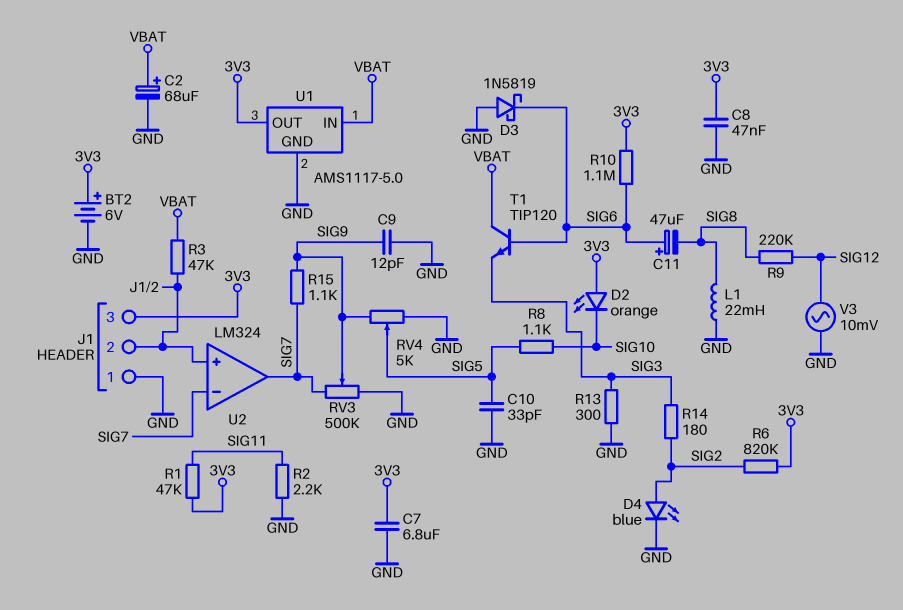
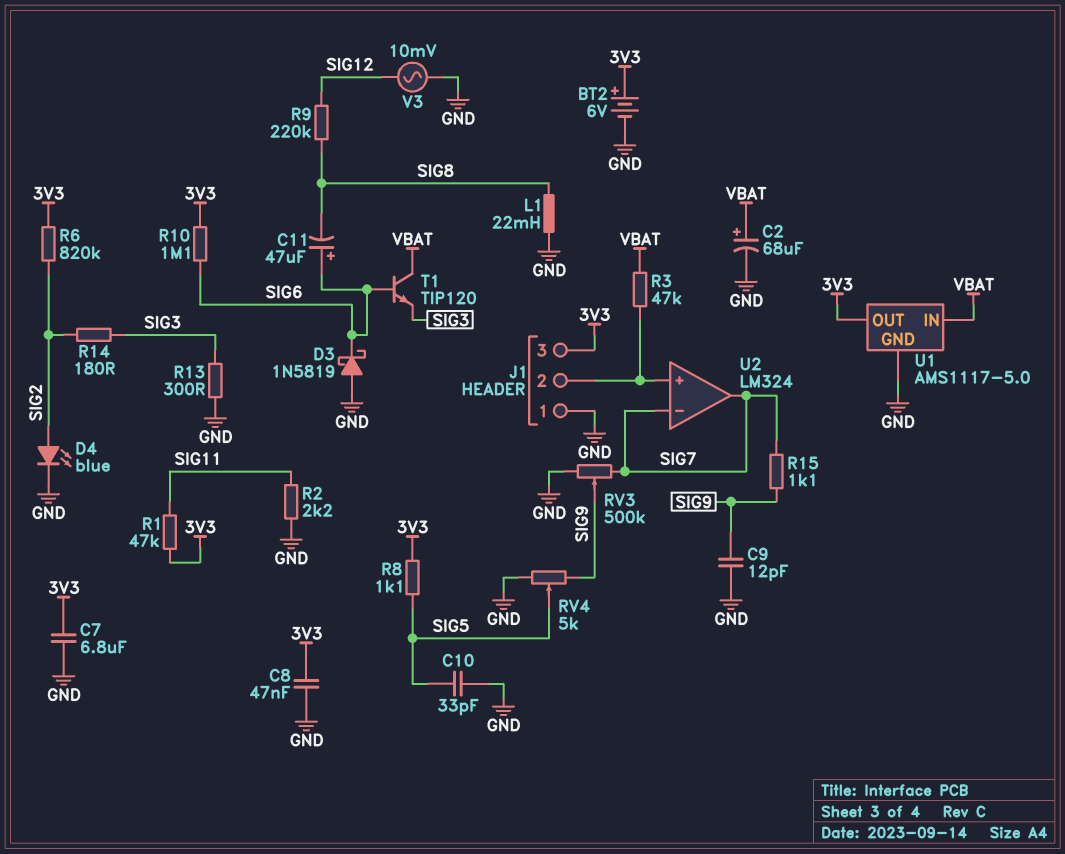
D2: LED orange (A 3V3, K SIG10) -> none
R8: 1.1k (SIG5, SIG10) -> 1.1k (3V3, SIG5)

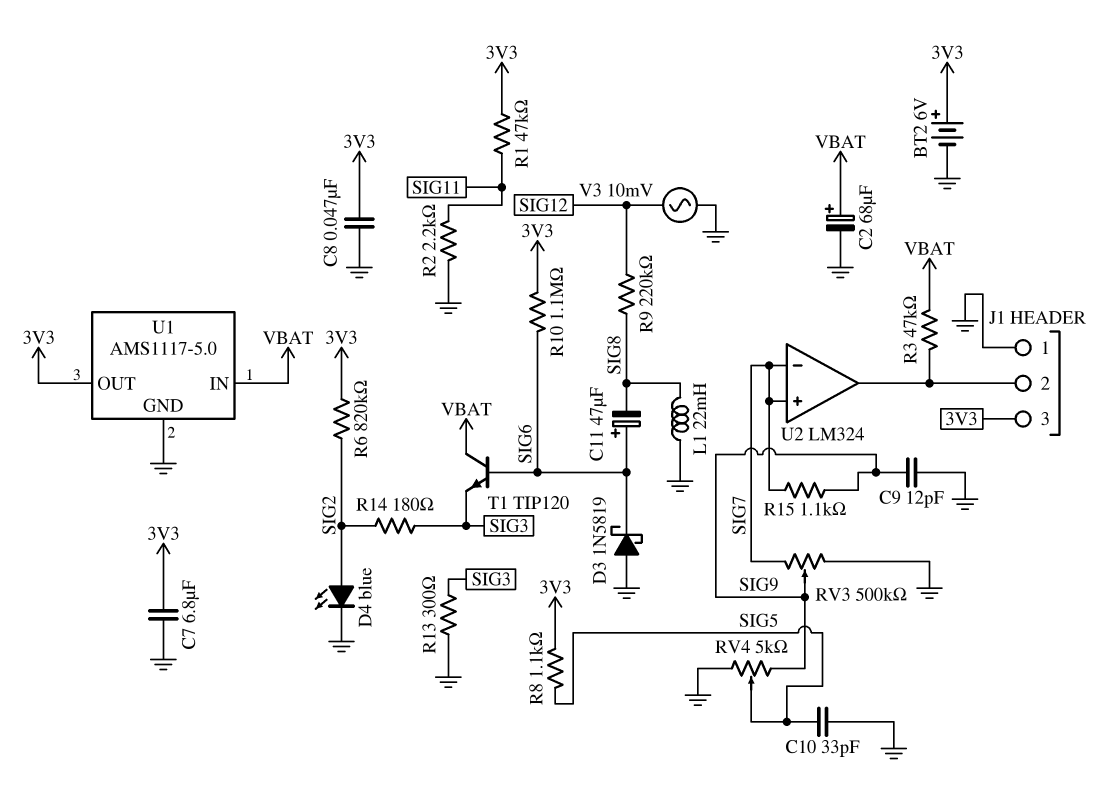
U2 pin in+: J1/2 -> SIG7
U2 pin out: SIG7 -> J1/2

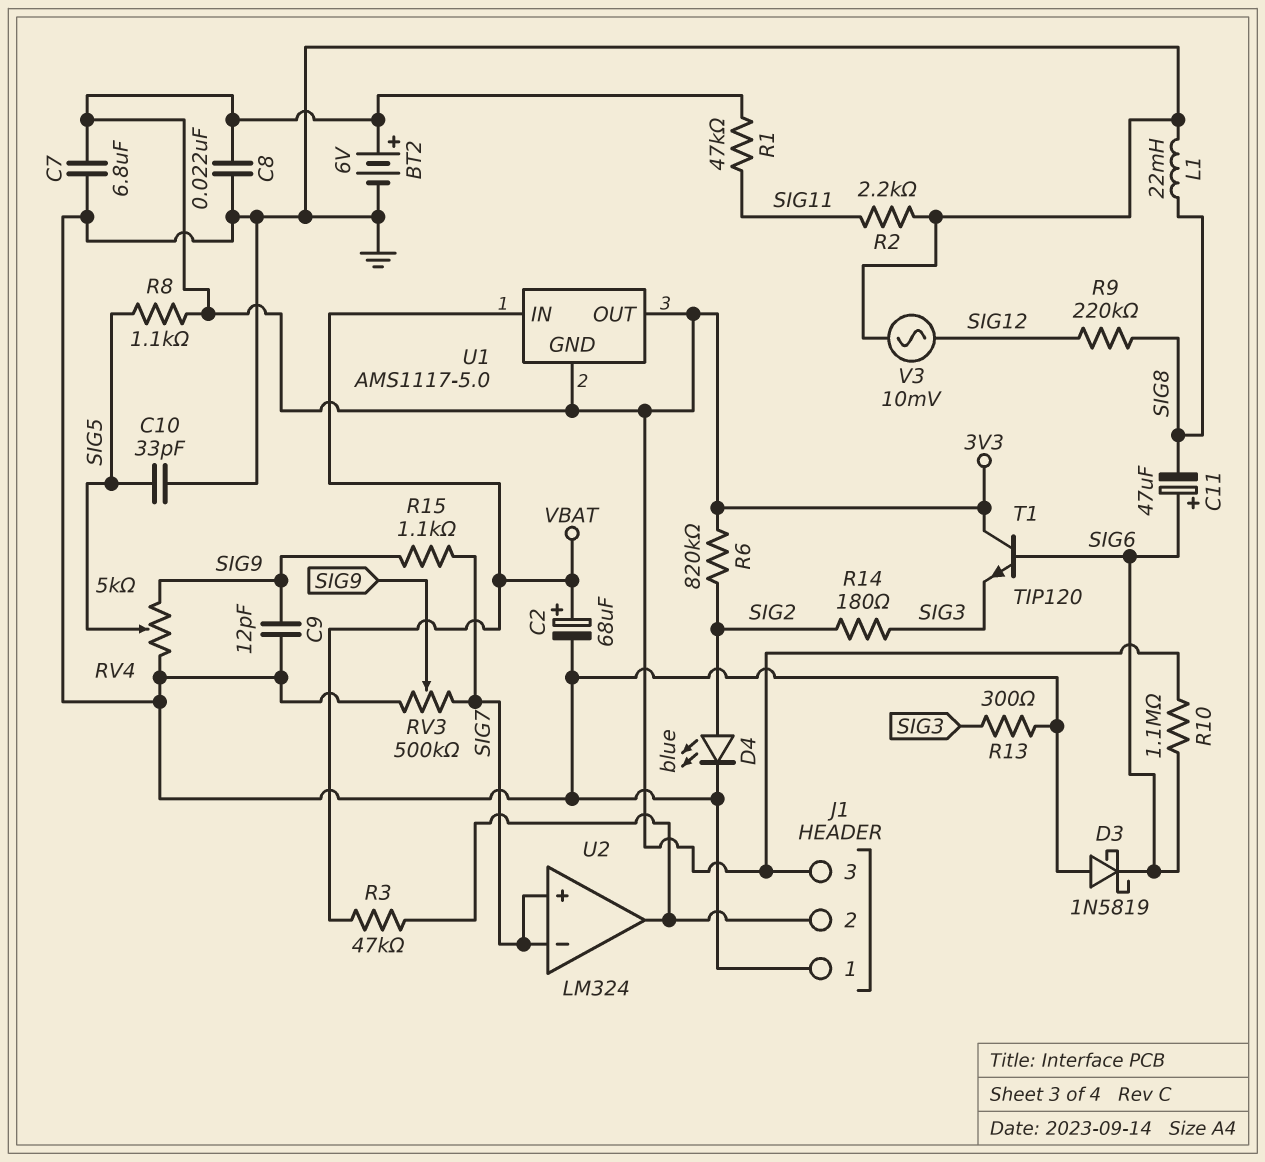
C8: 47nF (3V3, GND) -> 22nF (3V3, GND)
T1: NPN TIP120 (B SIG6, C VBAT, E SIG3) -> NPN TIP120 (B SIG6, C 3V3, E SIG3)
U1 pin GND: GND -> 3V3

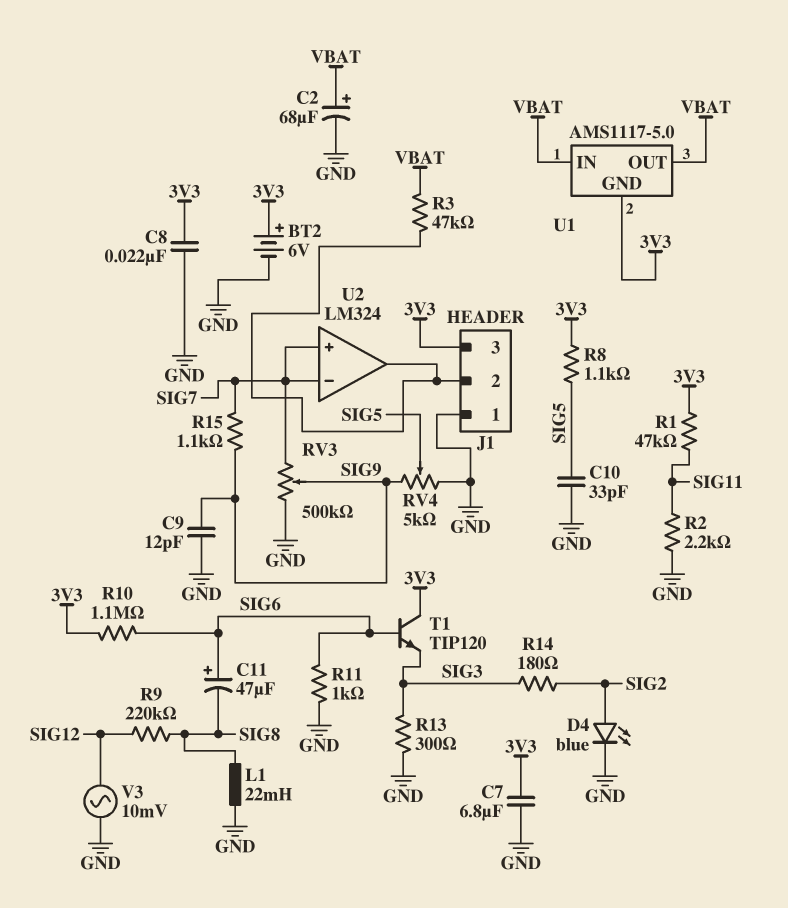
D3: schottky 1N5819 (A GND, K SIG6) -> none
R6: 820k (3V3, SIG2) -> none
R11: none -> 1k (GND, SIG6)
U1 pin OUT: 3V3 -> VBAT

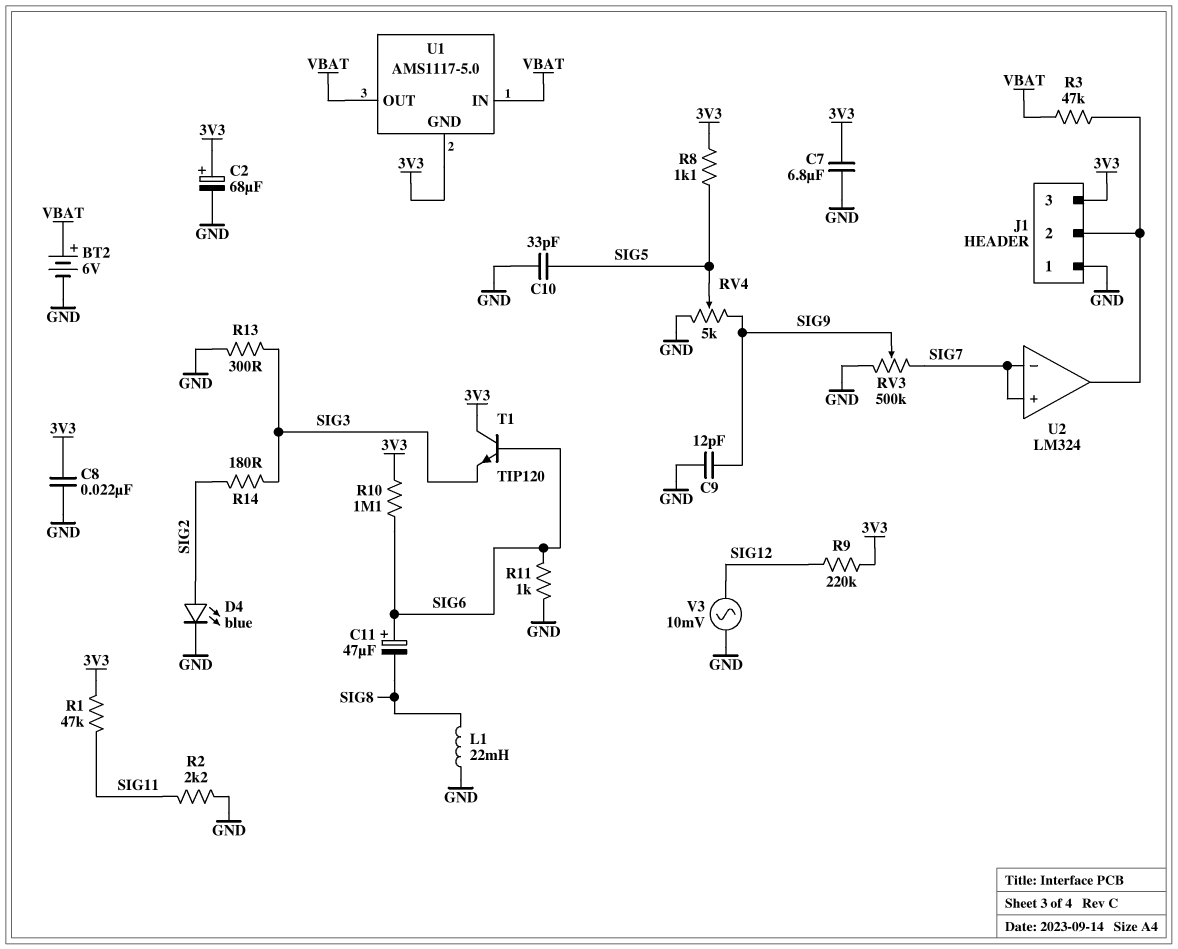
BT2: 6V (plus 3V3, minus GND) -> 6V (plus VBAT, minus GND)
C2: 68uF (plus VBAT, minus GND) -> 68uF (plus 3V3, minus GND)
R9: 220k (SIG8, SIG12) -> 220k (3V3, SIG12)
R15: 1.1k (SIG7, SIG9) -> none

